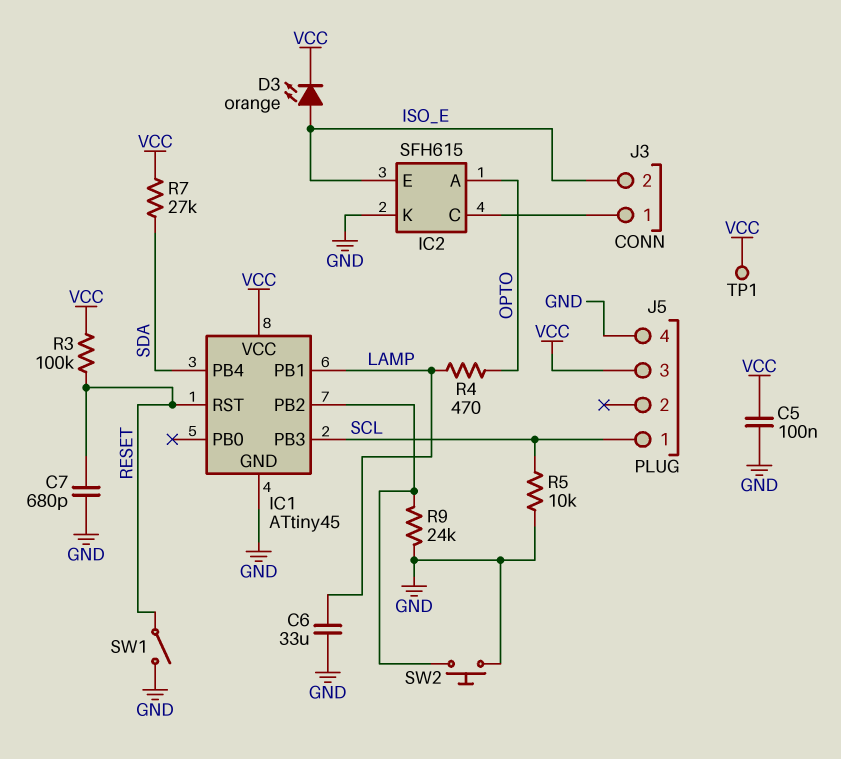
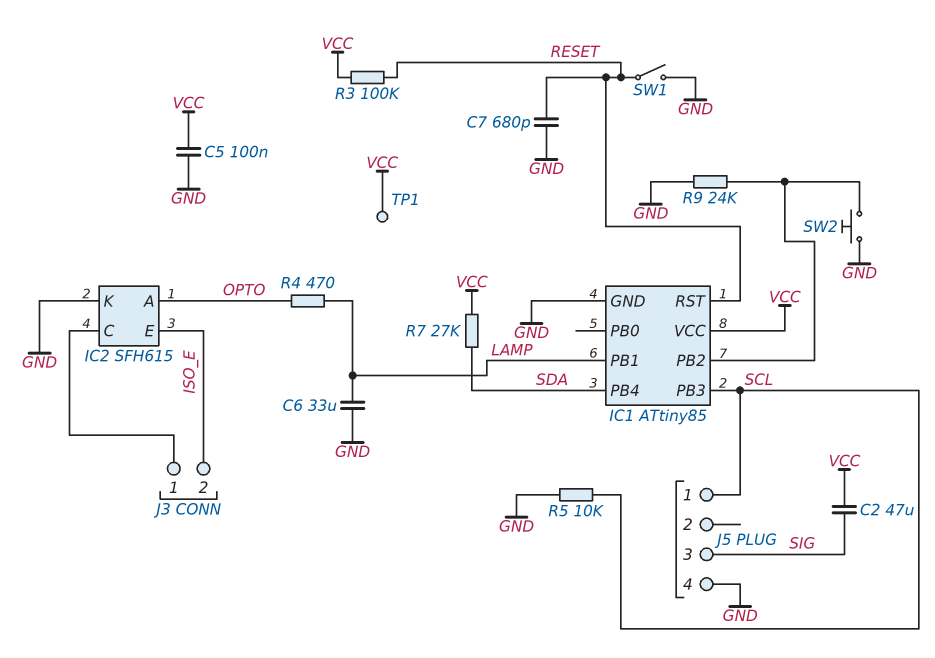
C2: none -> 47uF (SIG, VCC)
D3: LED orange (A ISO_E, K VCC) -> none
IC1: ATtiny45 -> ATtiny85
J5 pin 3: VCC -> SIG

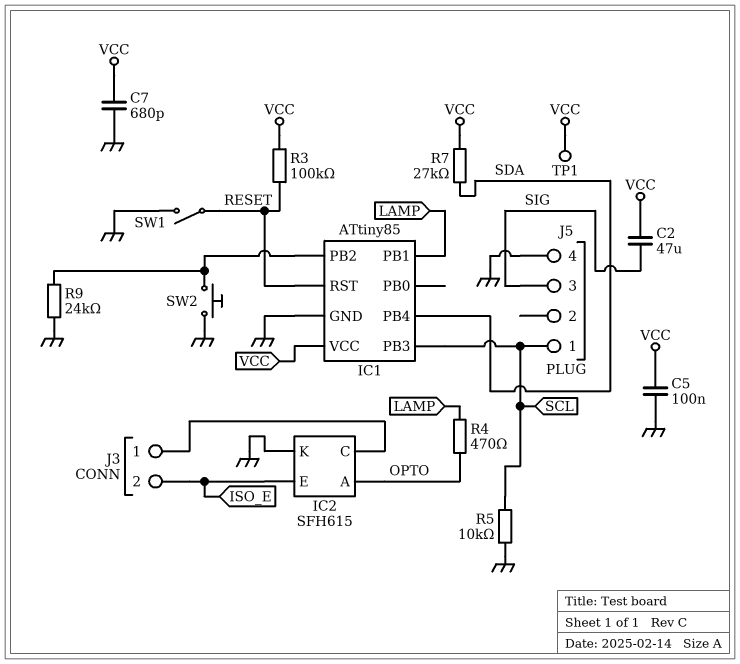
C6: 33uF (GND, LAMP) -> none
C7: 680pF (GND, RESET) -> 680pF (GND, VCC)

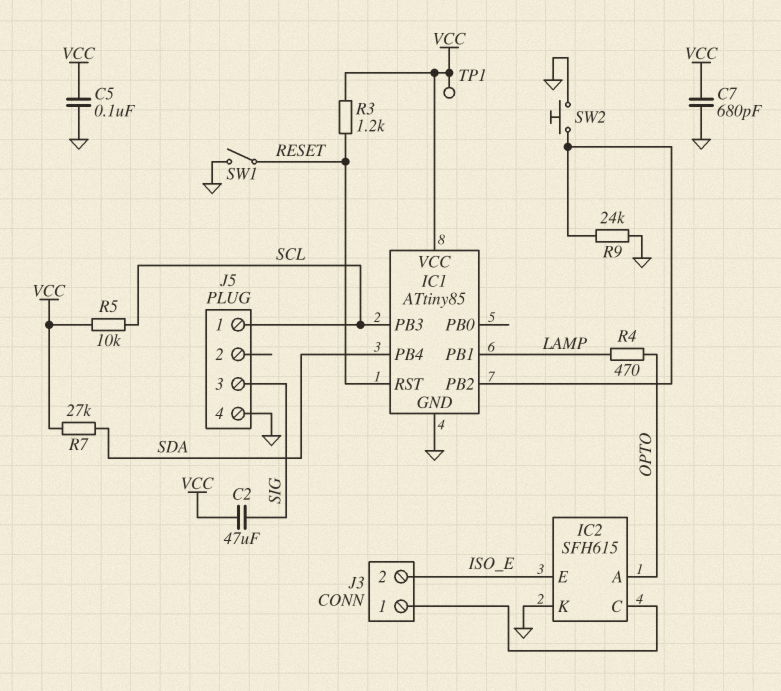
R3: 100k (RESET, VCC) -> 1.2k (RESET, VCC)
R5: 10k (GND, SCL) -> 10k (SCL, VCC)

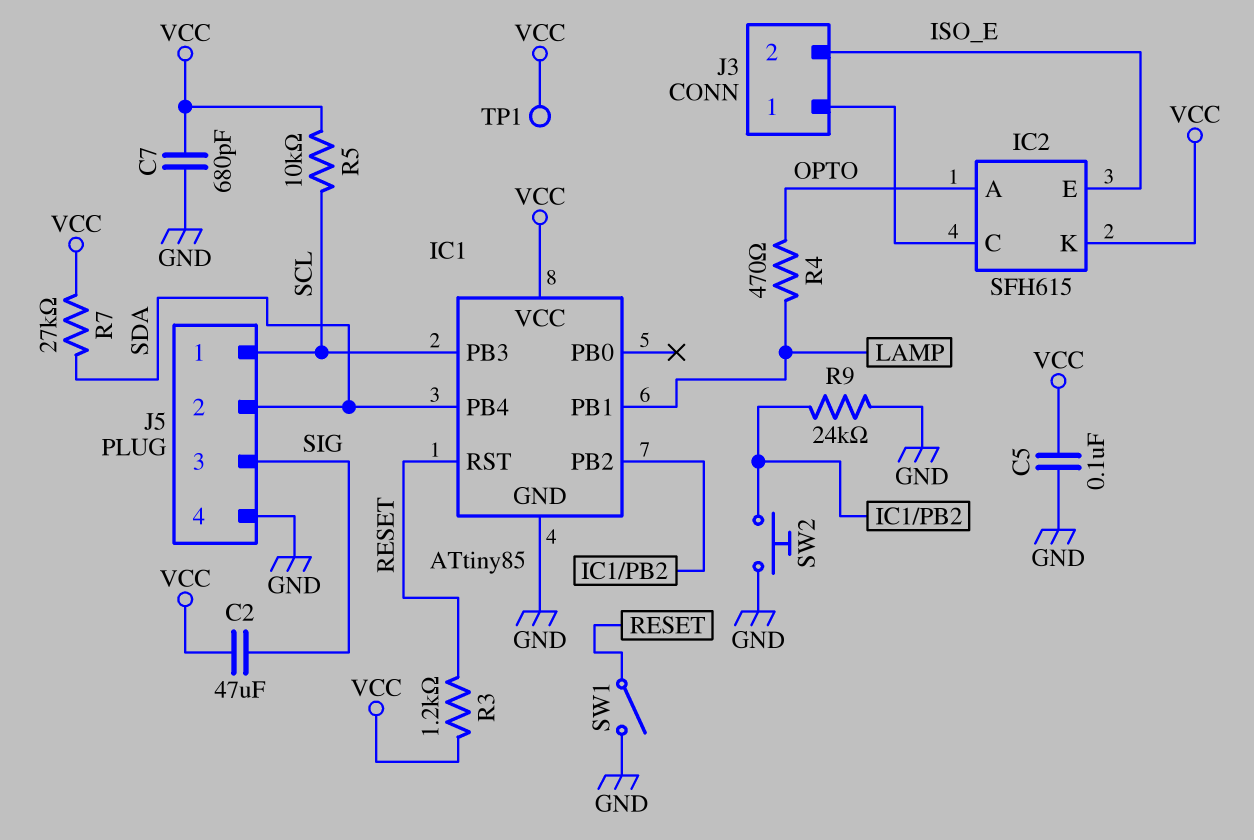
IC2 pin K: GND -> VCC
J5 pin 2: none -> SDA

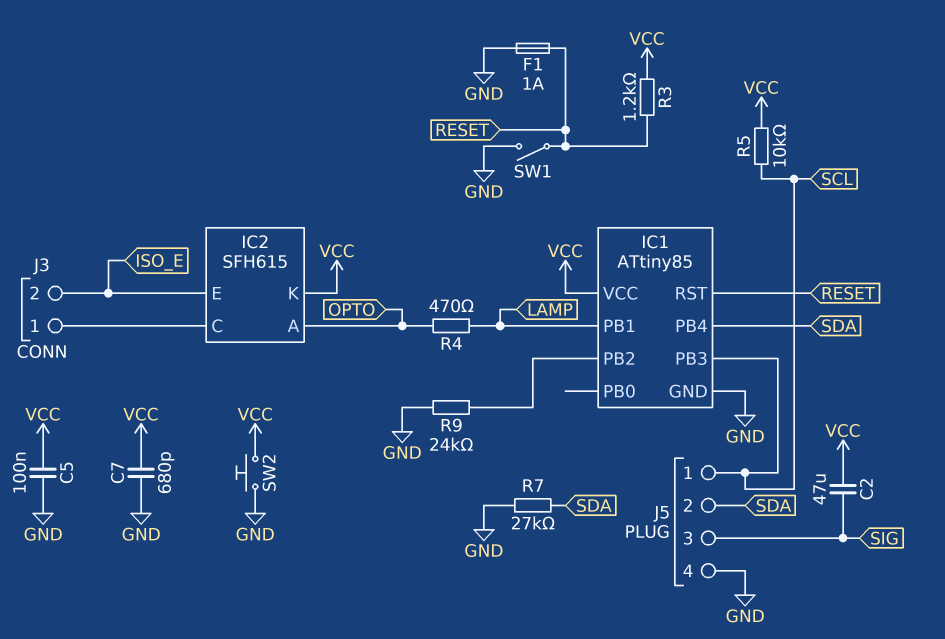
F1: none -> 1A (GND, RESET)
R7: 27k (SDA, VCC) -> 27k (GND, SDA)
SW2: button (GND, IC1/PB2) -> button (GND, VCC)
TP1: test point (VCC) -> none

